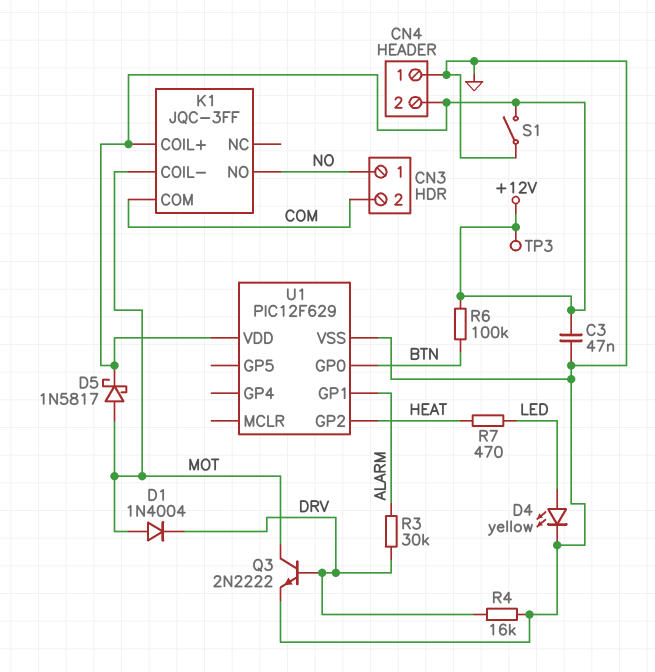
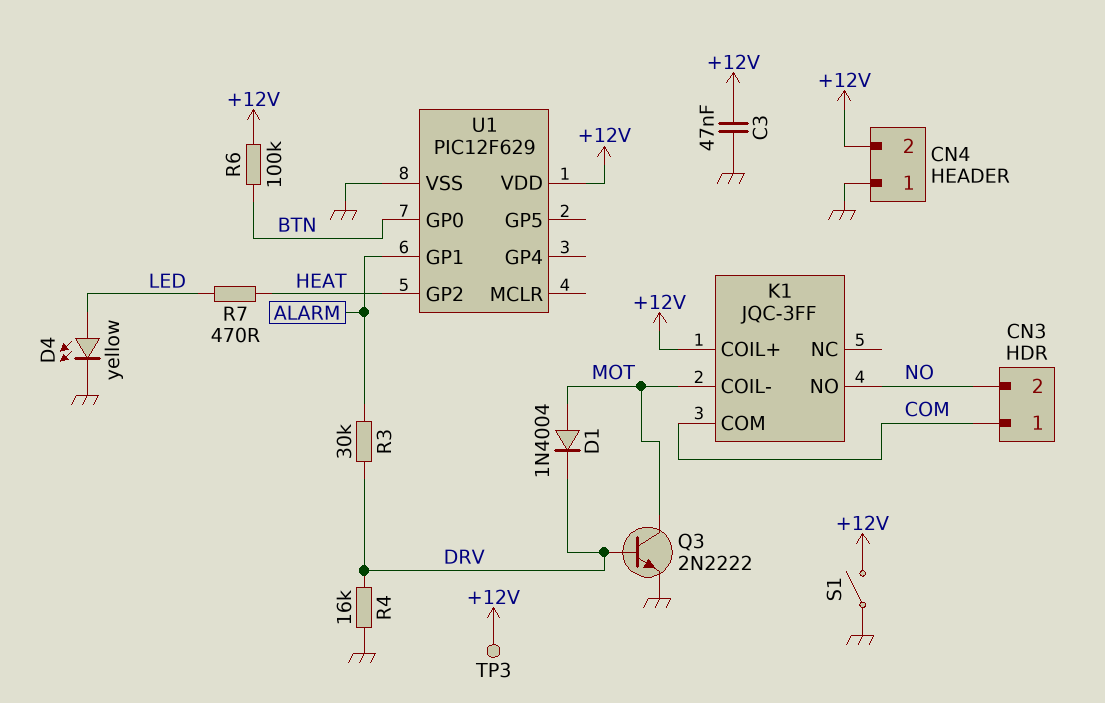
CN3 pin 1: NO -> COM
CN3 pin 2: COM -> NO
D5: schottky 1N5817 (A MOT, K +12V) -> none

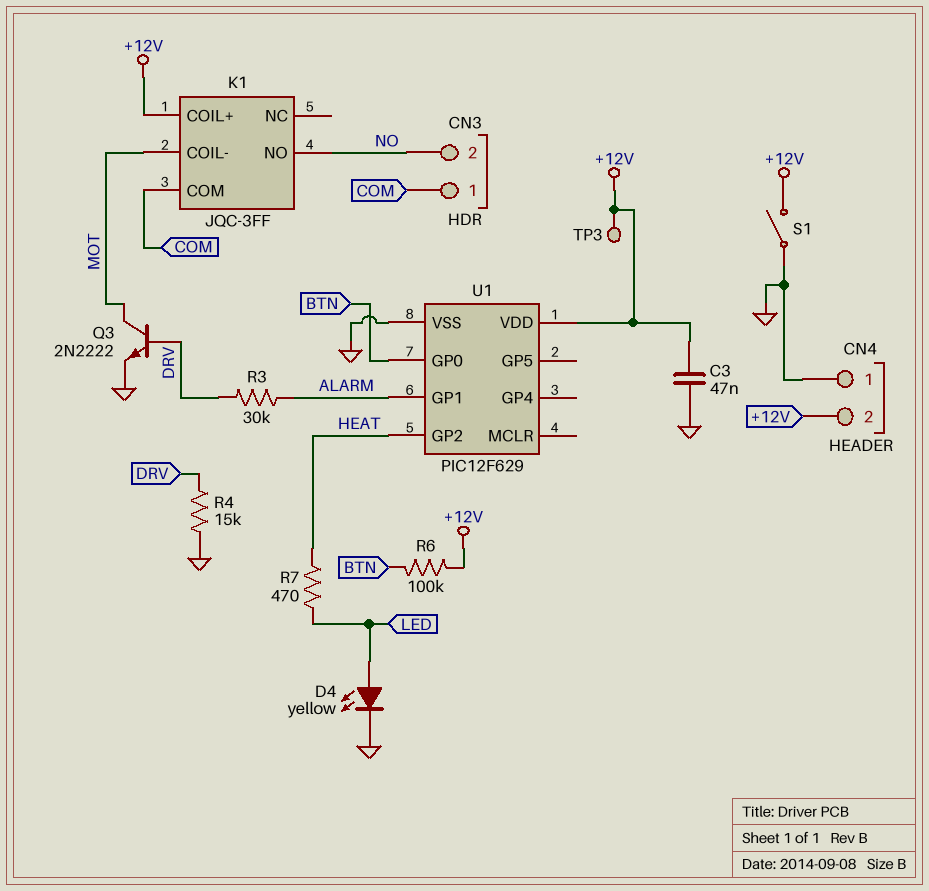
D1: diode 1N4004 (A MOT, K DRV) -> none
R4: 16k (DRV, GND) -> 15k (DRV, GND)

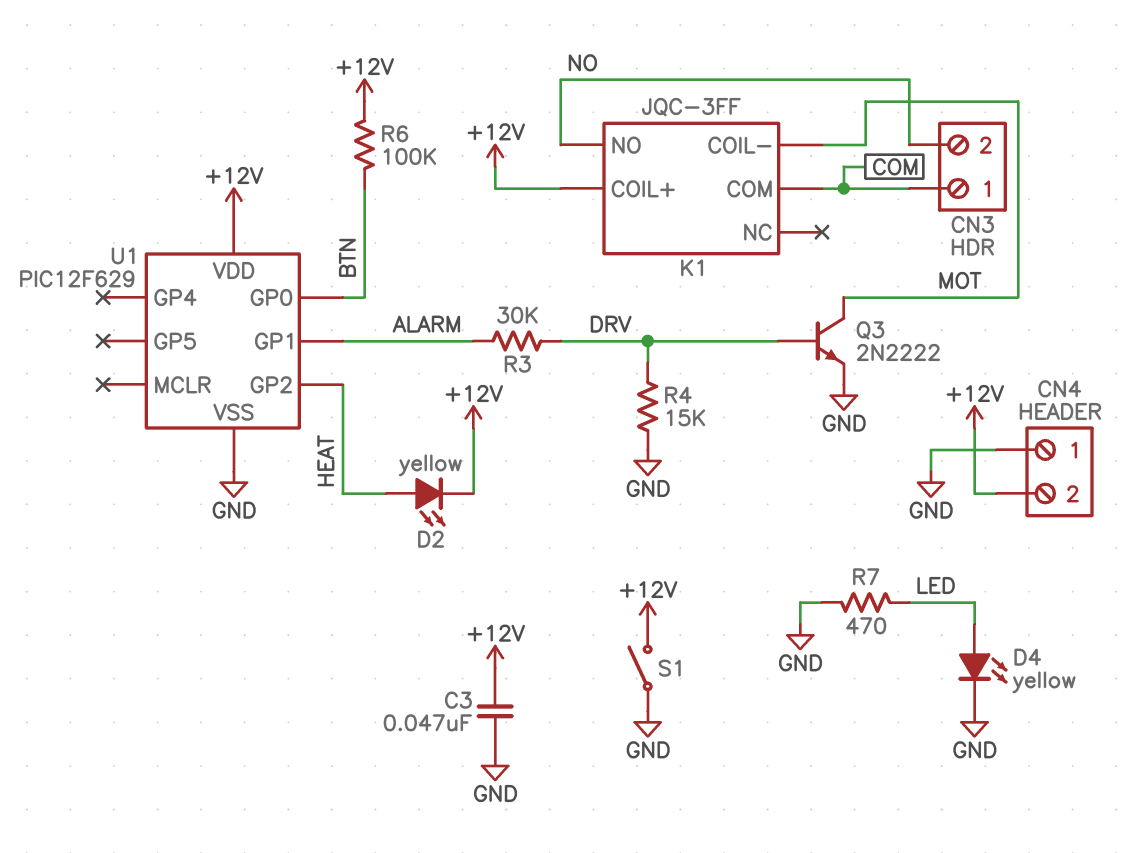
D2: none -> LED yellow (A HEAT, K +12V)
R7: 470 (HEAT, LED) -> 470 (GND, LED)
TP3: test point (+12V) -> none

